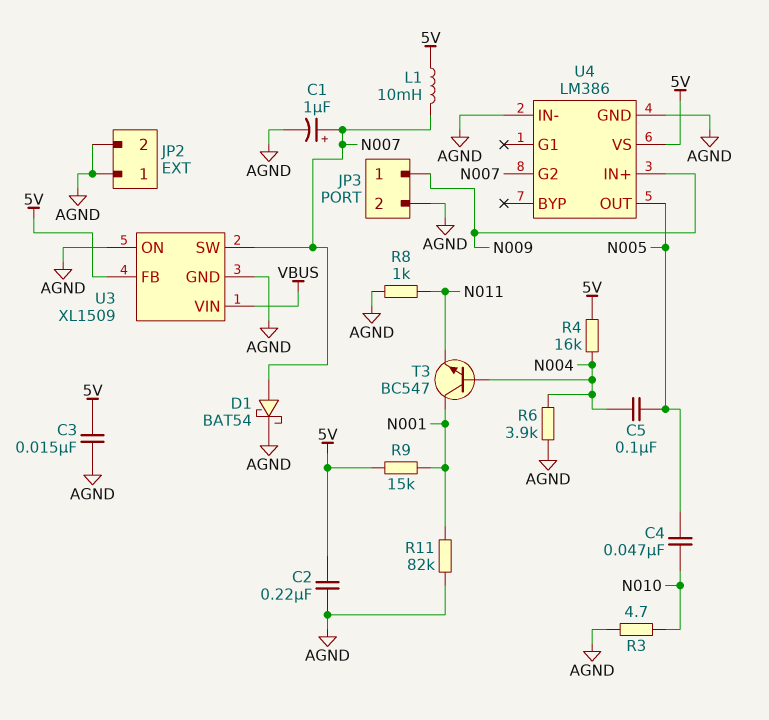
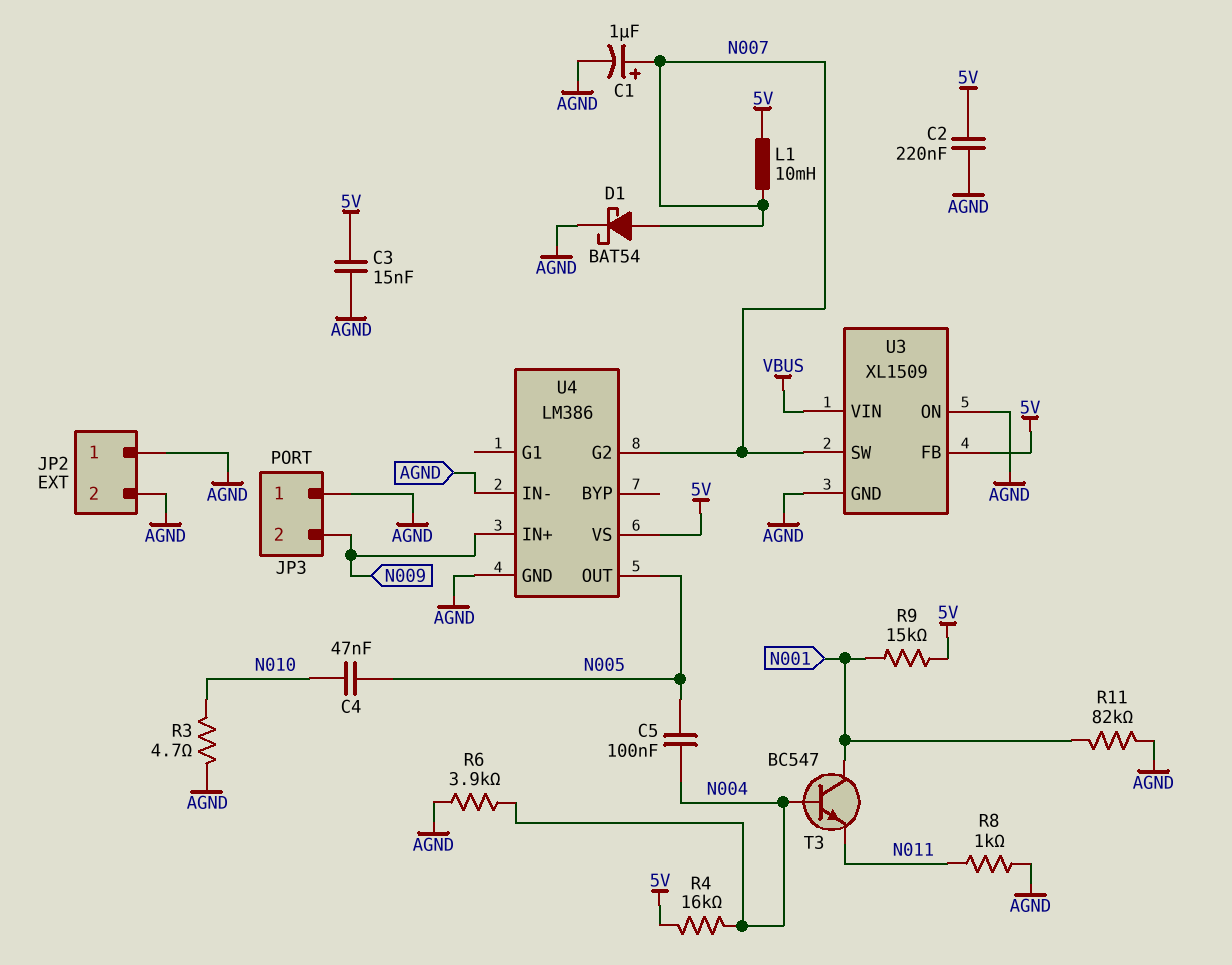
JP3 pin 1: N009 -> AGND
JP3 pin 2: AGND -> N009

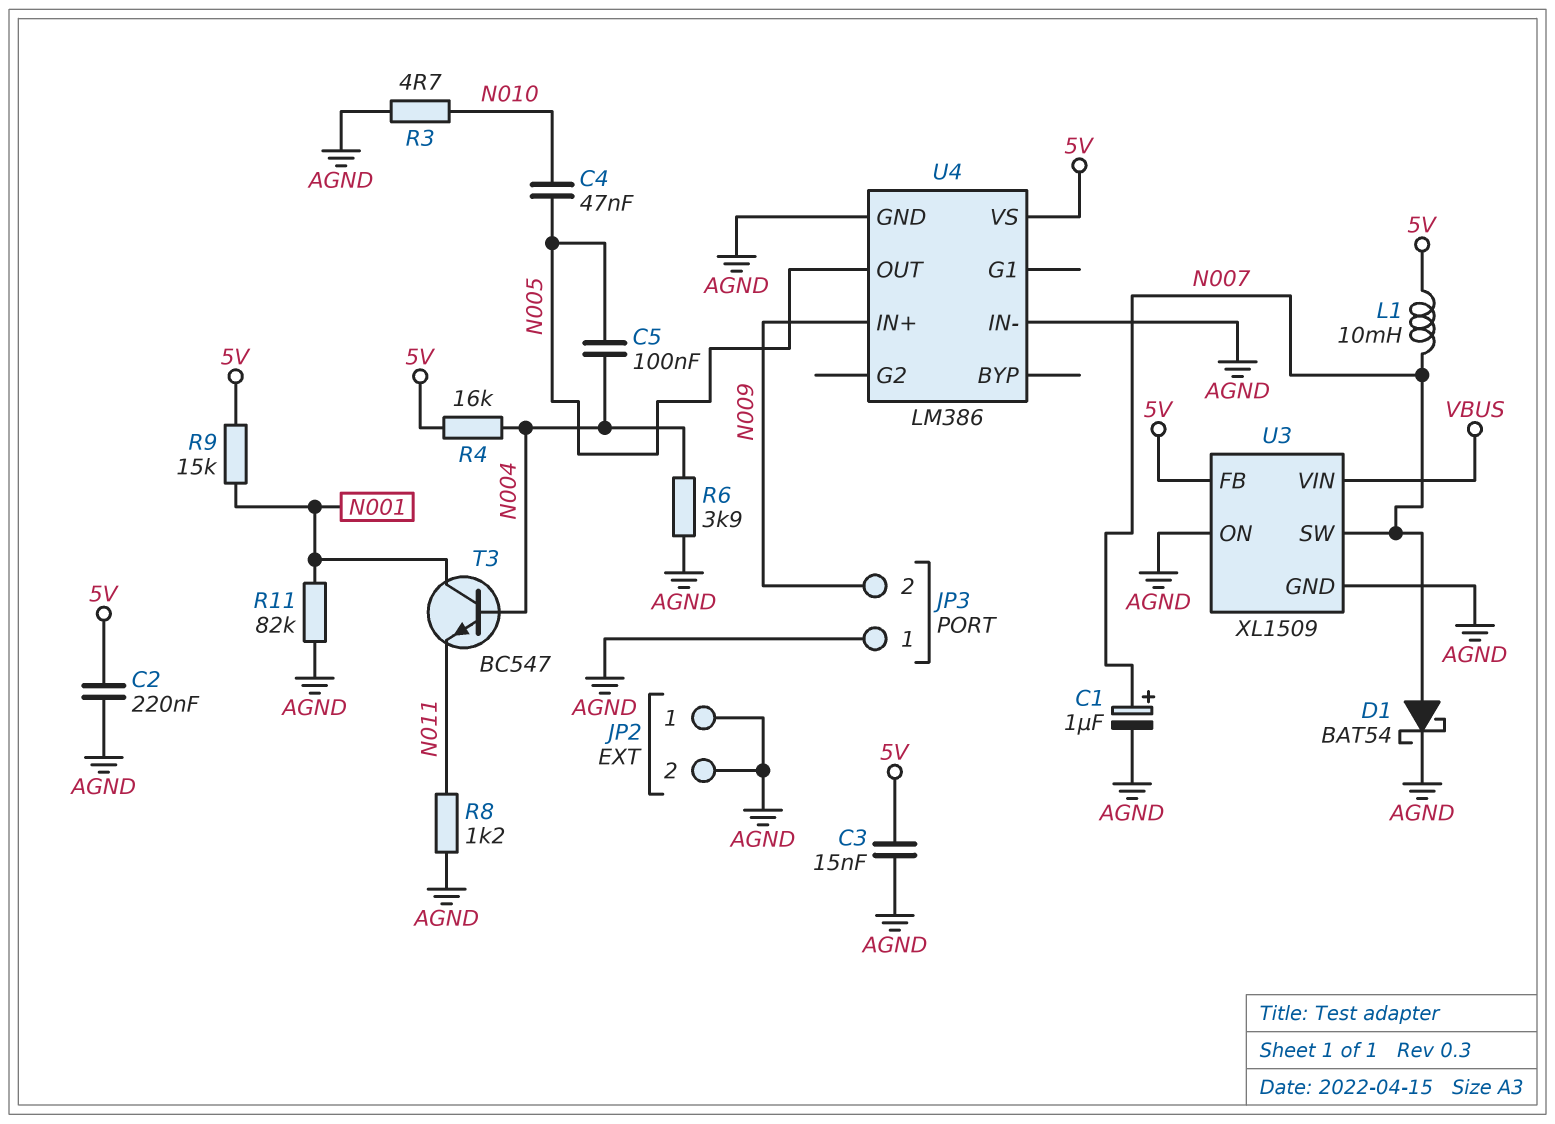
R8: 1k (AGND, N011) -> 1.2k (AGND, N011)
U4 pin G2: N007 -> none

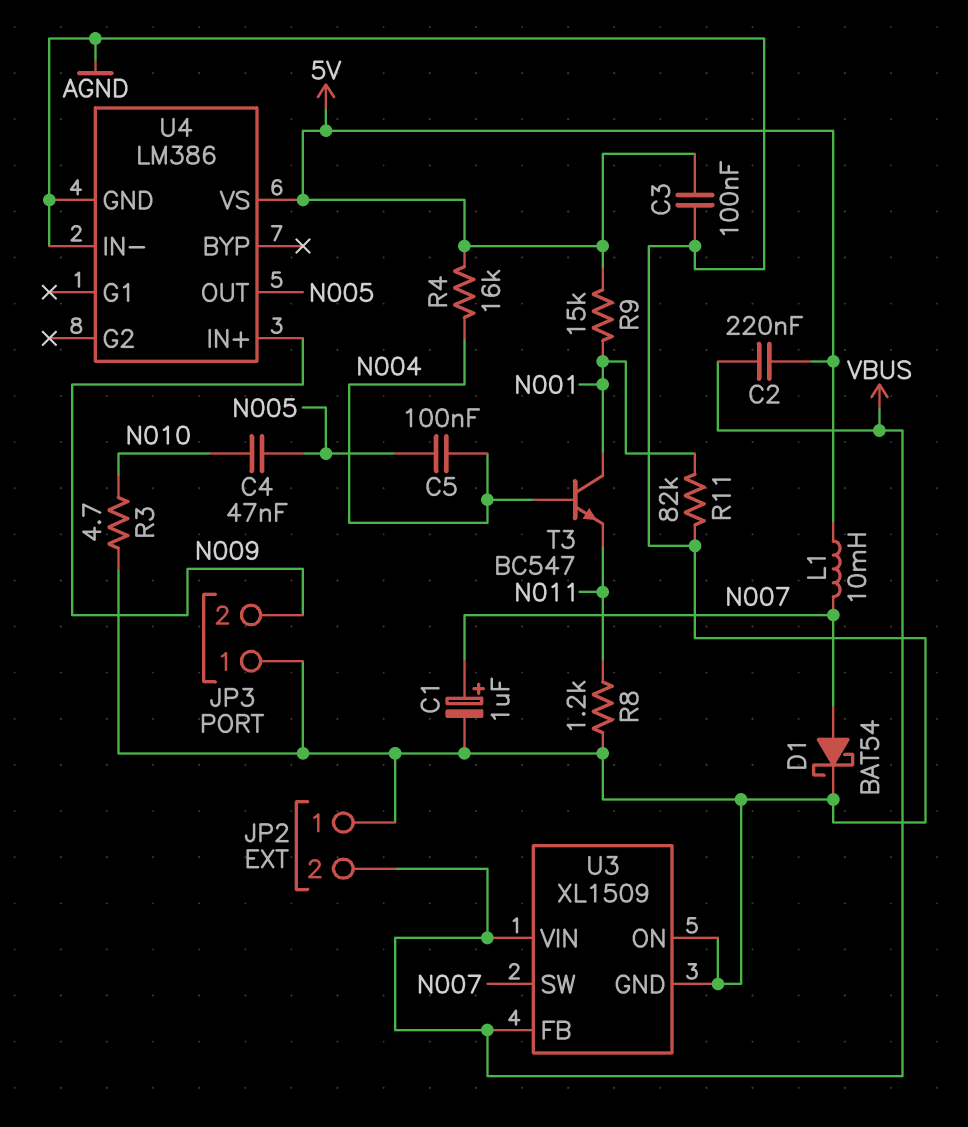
C2: 220nF (5V, AGND) -> 220nF (5V, VBUS)
C3: 15nF (5V, AGND) -> 100nF (5V, AGND)
JP2 pin 2: AGND -> VBUS
R6: 3.9k (AGND, N004) -> none
U3 pin FB: 5V -> VBUS

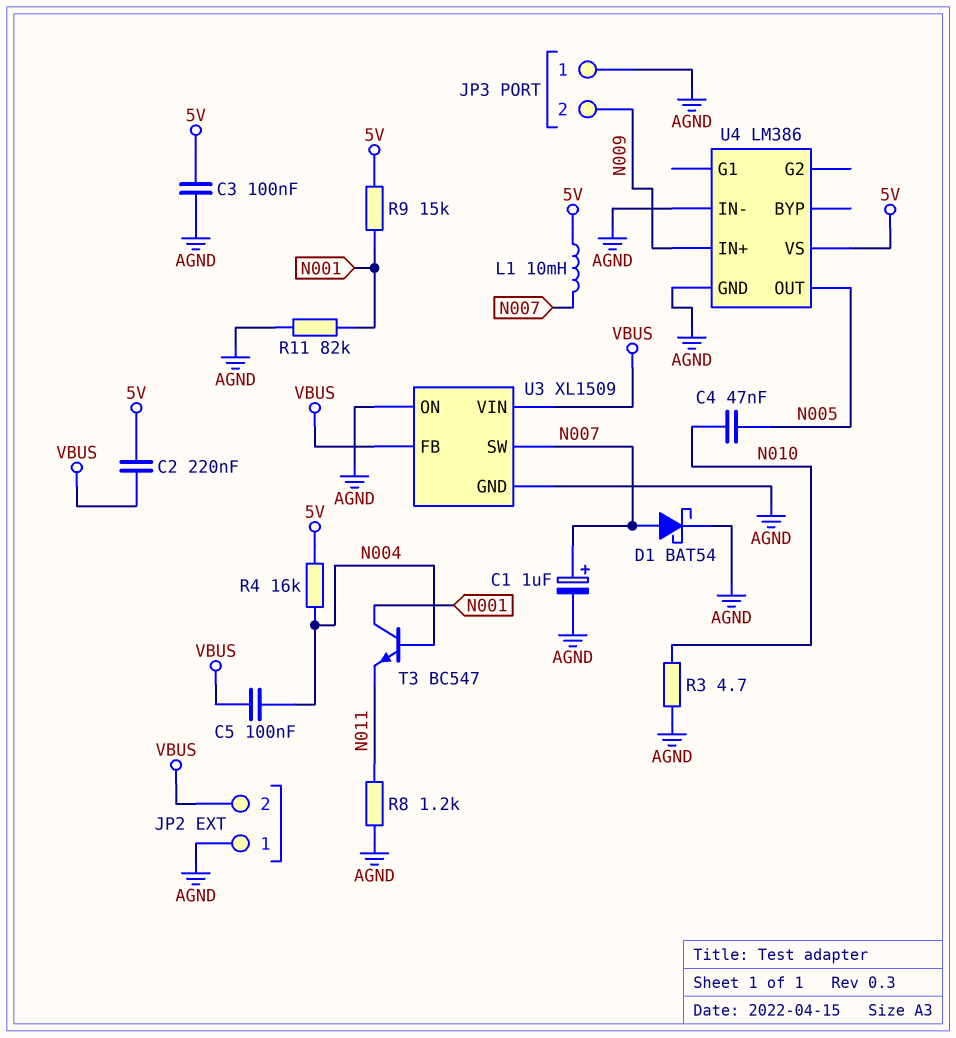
C5: 100nF (N004, N005) -> 100nF (N004, VBUS)

